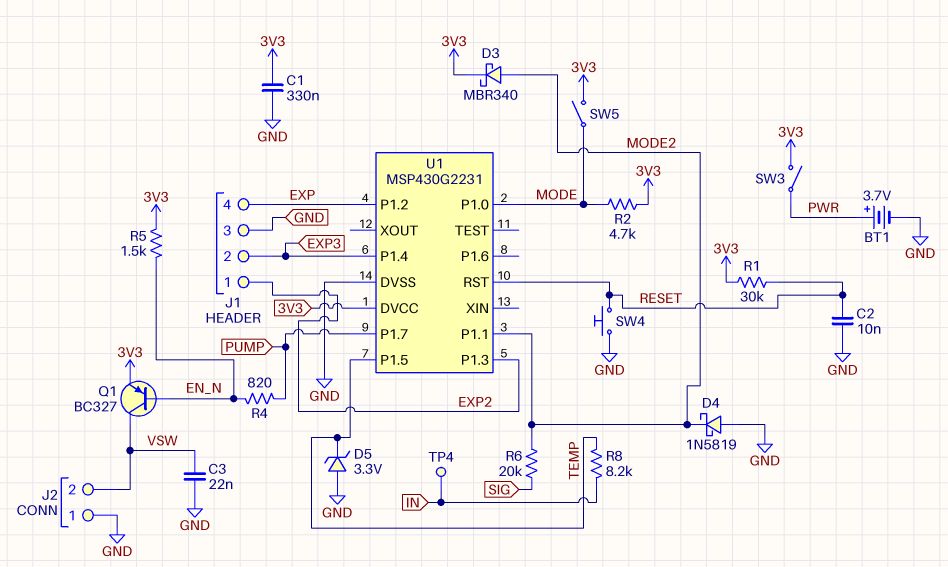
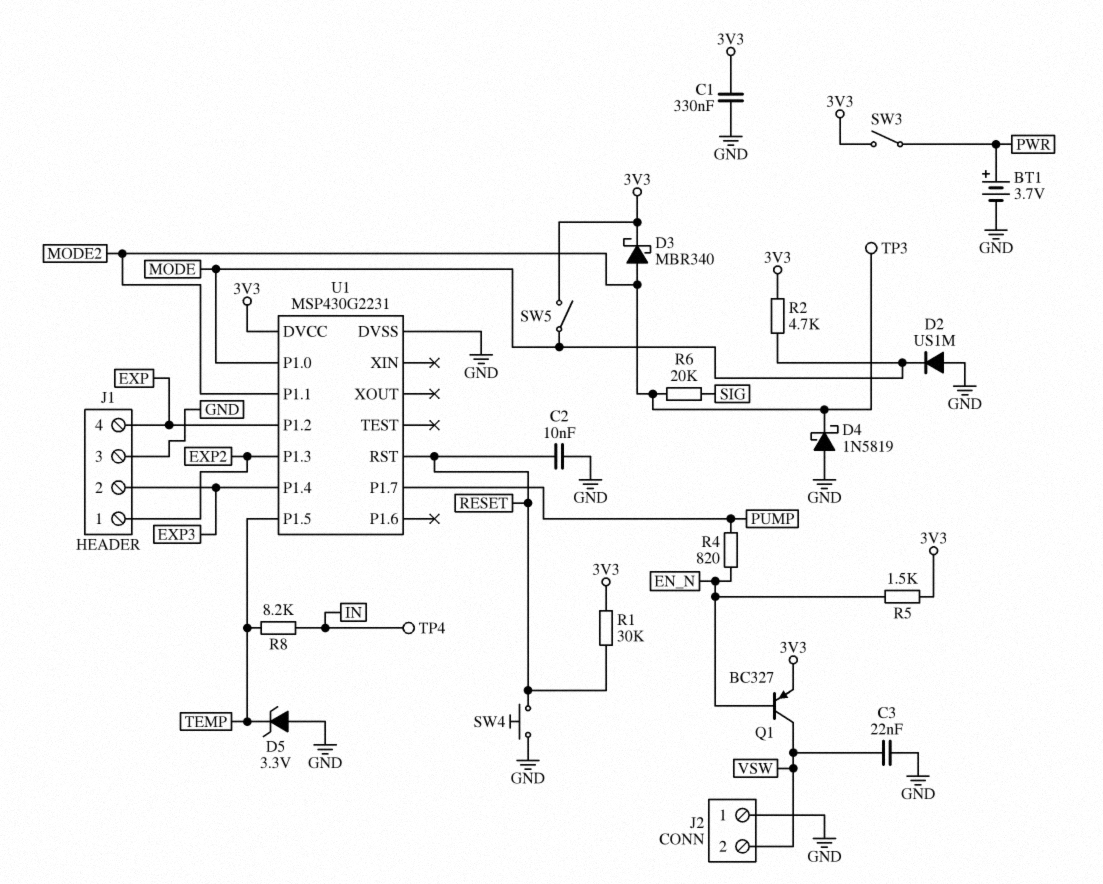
D2: none -> diode US1M (A GND, K MODE)
TP3: none -> test point (MODE2)

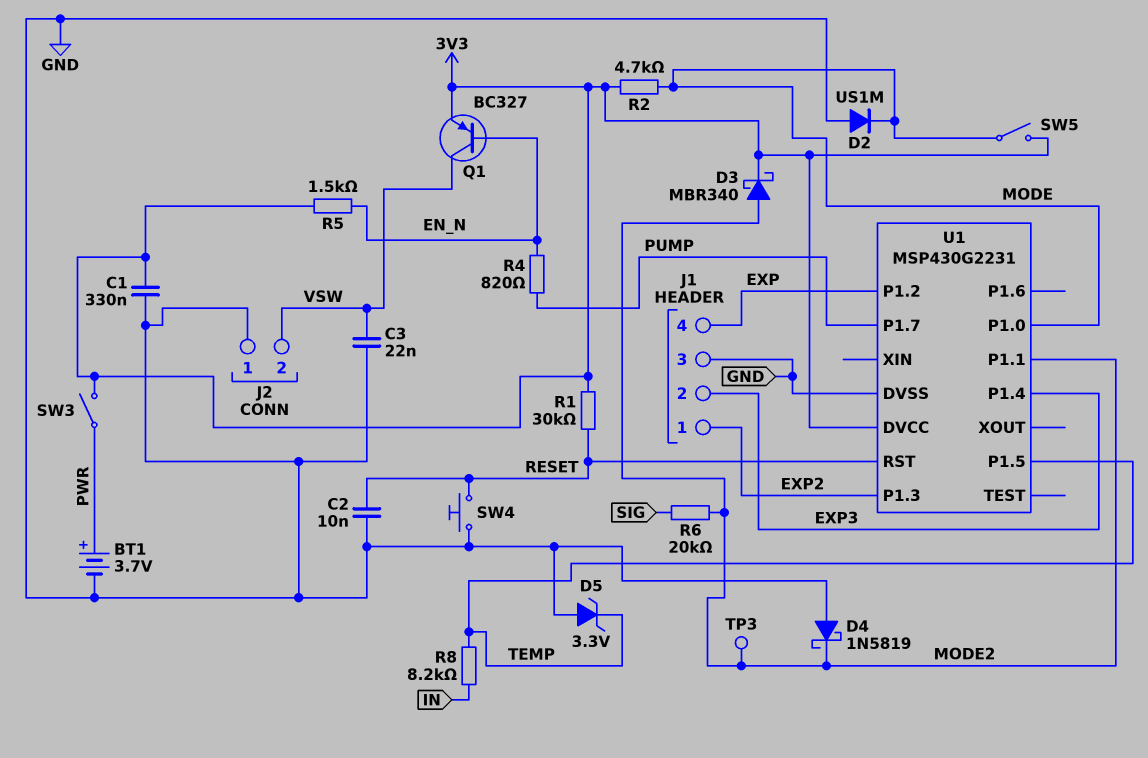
TP4: test point (IN) -> none

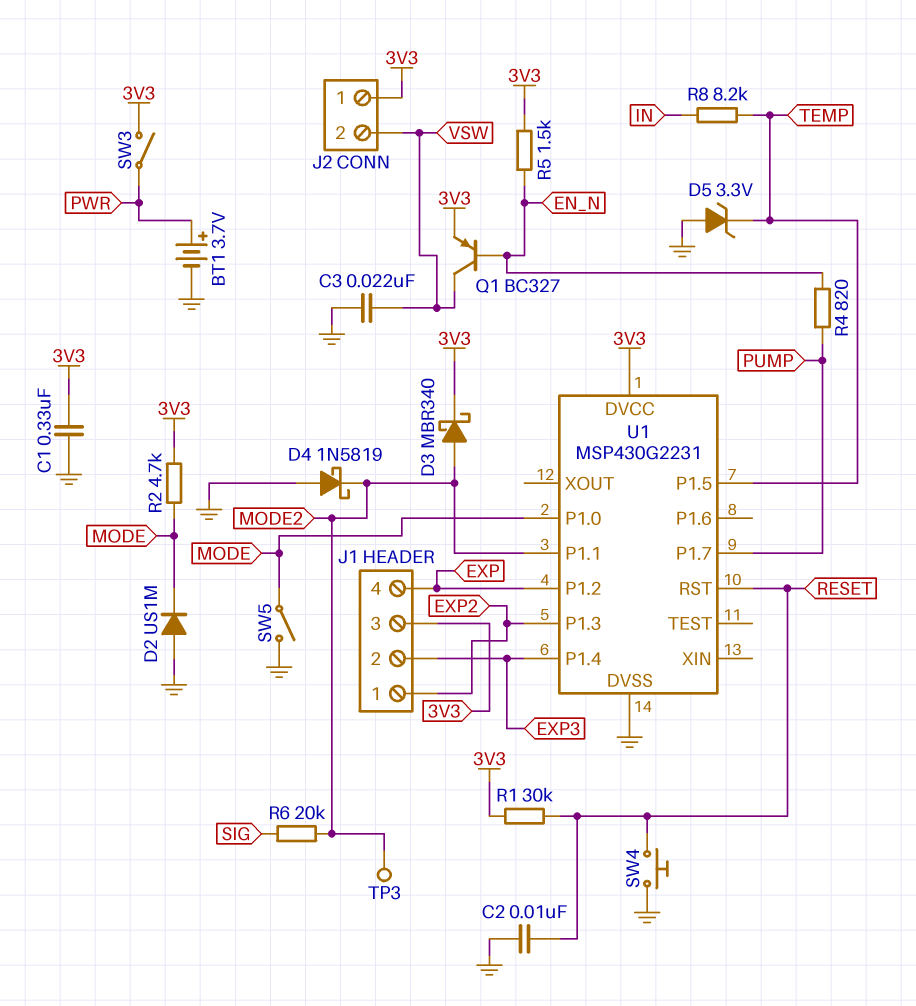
J1 pin 3: GND -> 3V3
J2 pin 1: GND -> 3V3
SW5: switch (3V3, MODE) -> switch (GND, MODE)

